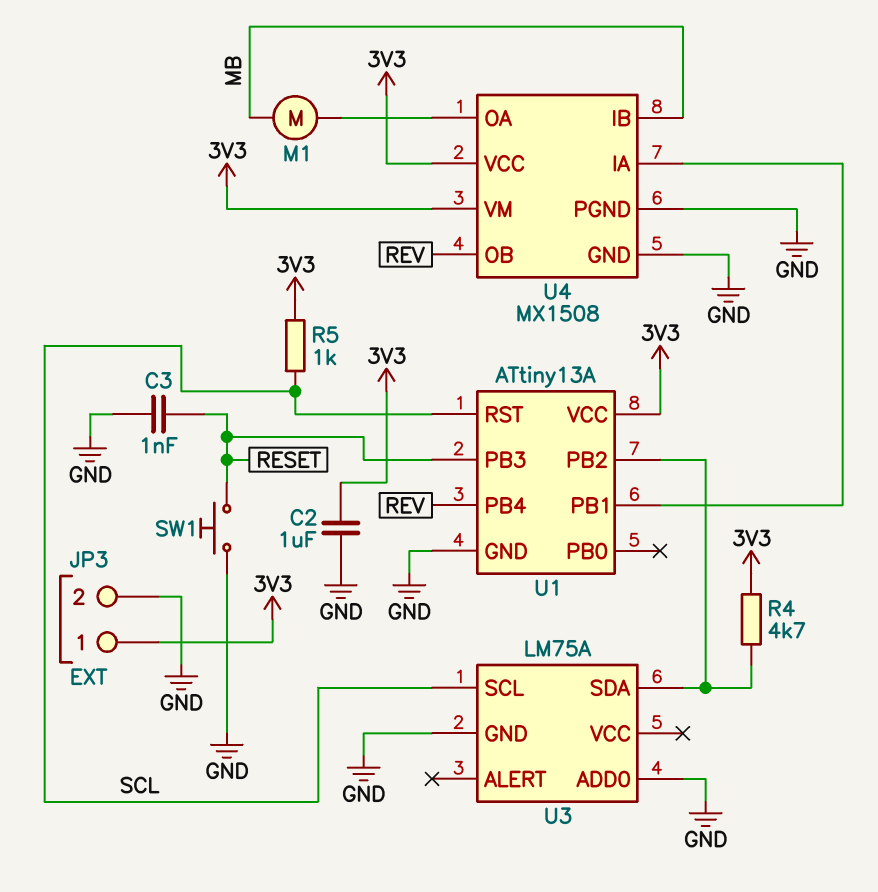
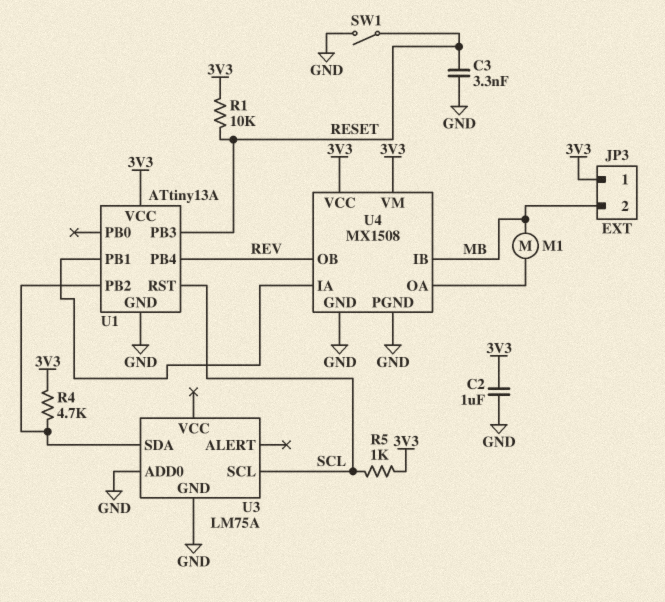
C3: 1nF (GND, RESET) -> 3.3nF (GND, RESET)
JP3 pin 2: GND -> MB
R1: none -> 10k (3V3, RESET)
SW1: button (GND, RESET) -> switch (GND, RESET)

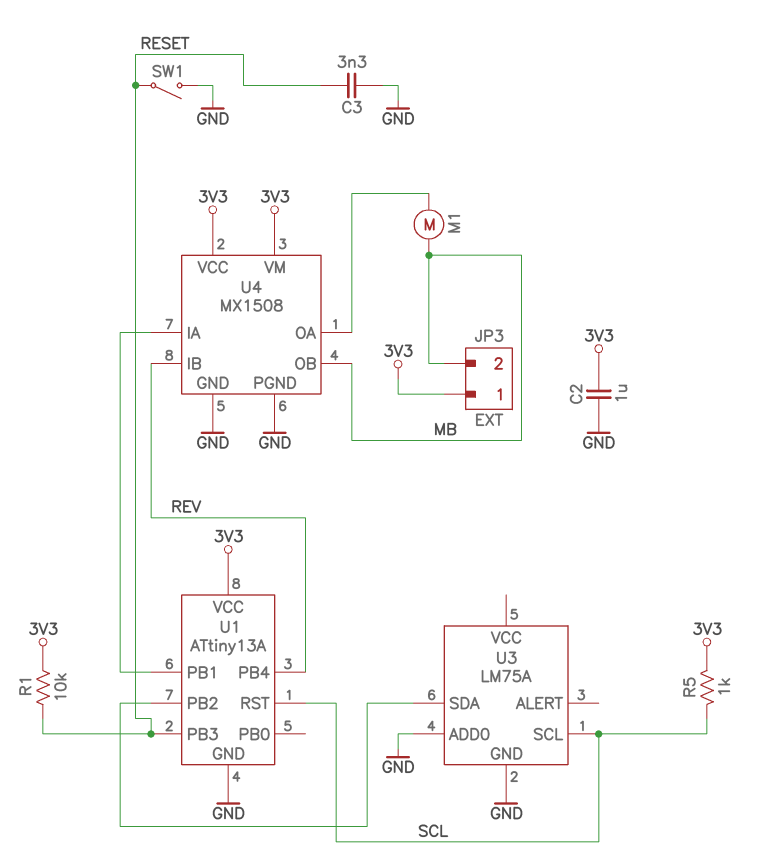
R4: 4.7k (3V3, U1/PB2) -> none
U4 pin IB: MB -> REV
U4 pin OB: REV -> MB

